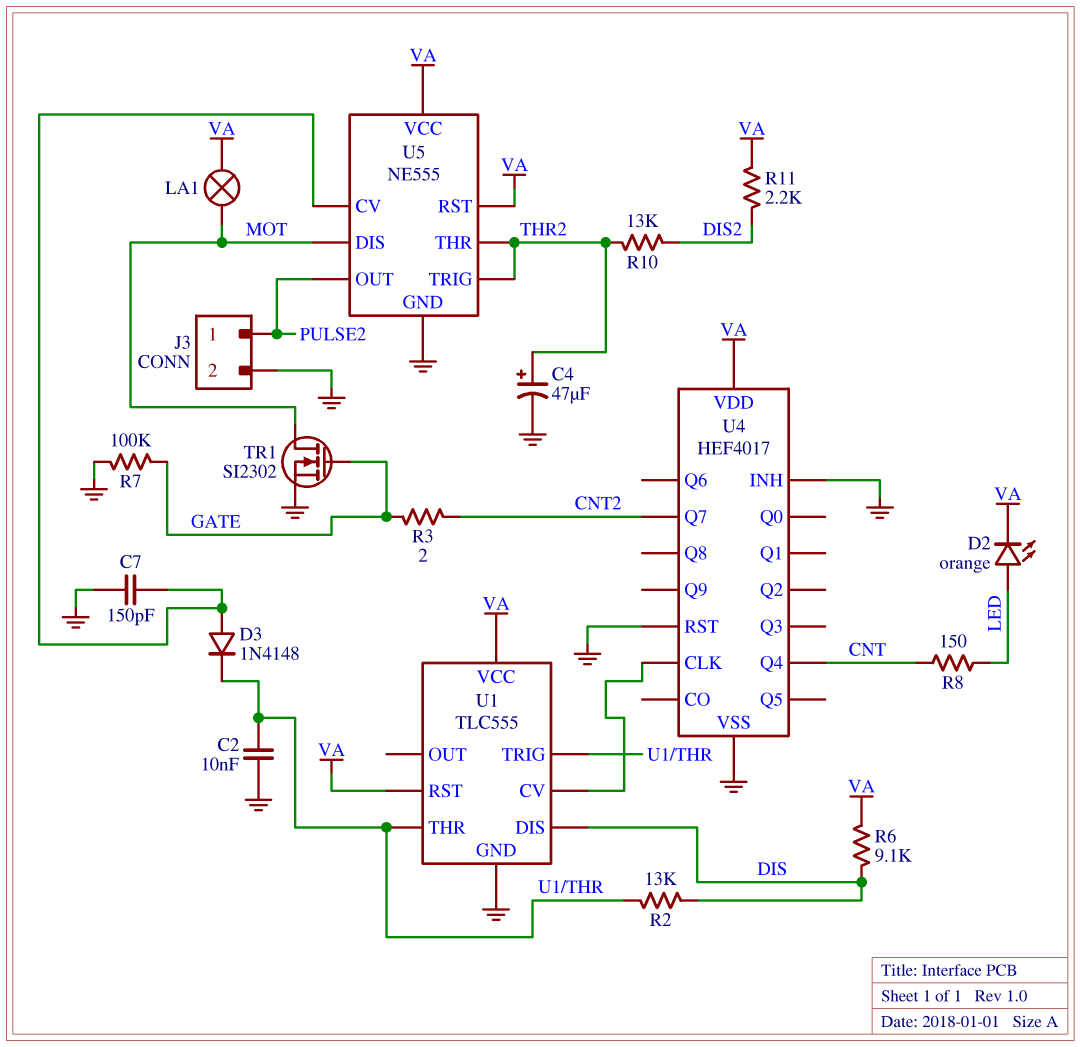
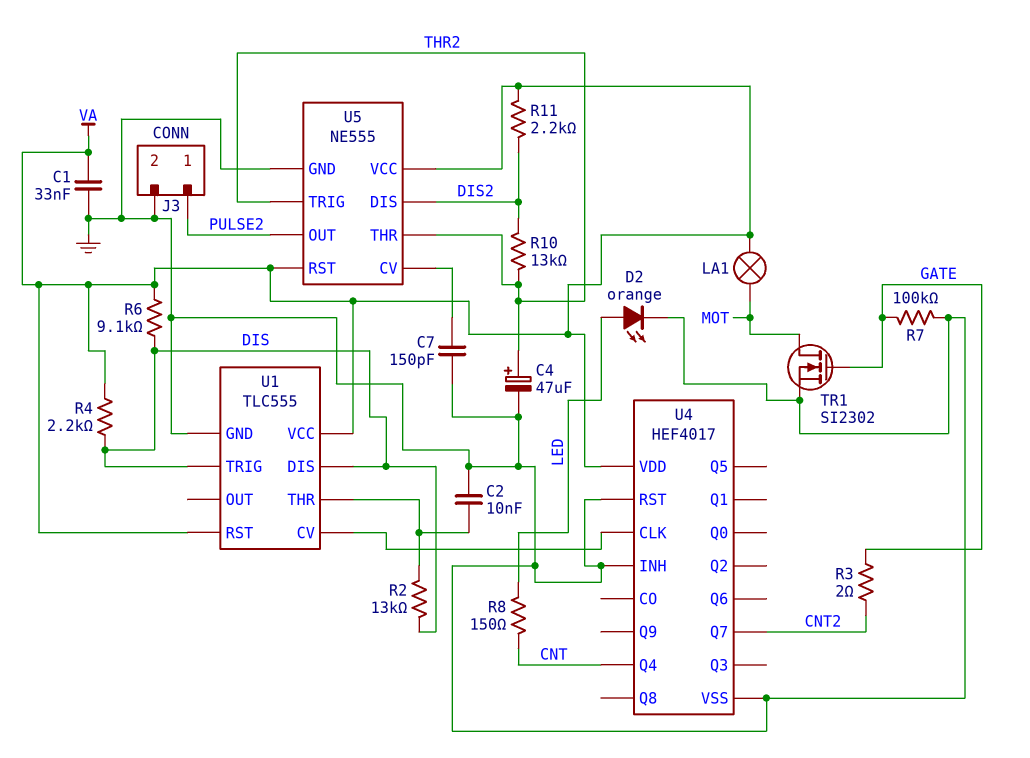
C1: none -> 33nF (GND, VA)
D2: LED orange (A LED, K VA) -> LED orange (A LED, K GND)
D3: diode 1N4148 (A U5/CV, K U1/THR) -> none
R4: none -> 2.2k (DIS, VA)
U1 pin TRIG: U1/THR -> DIS
U5 pin DIS: MOT -> DIS2

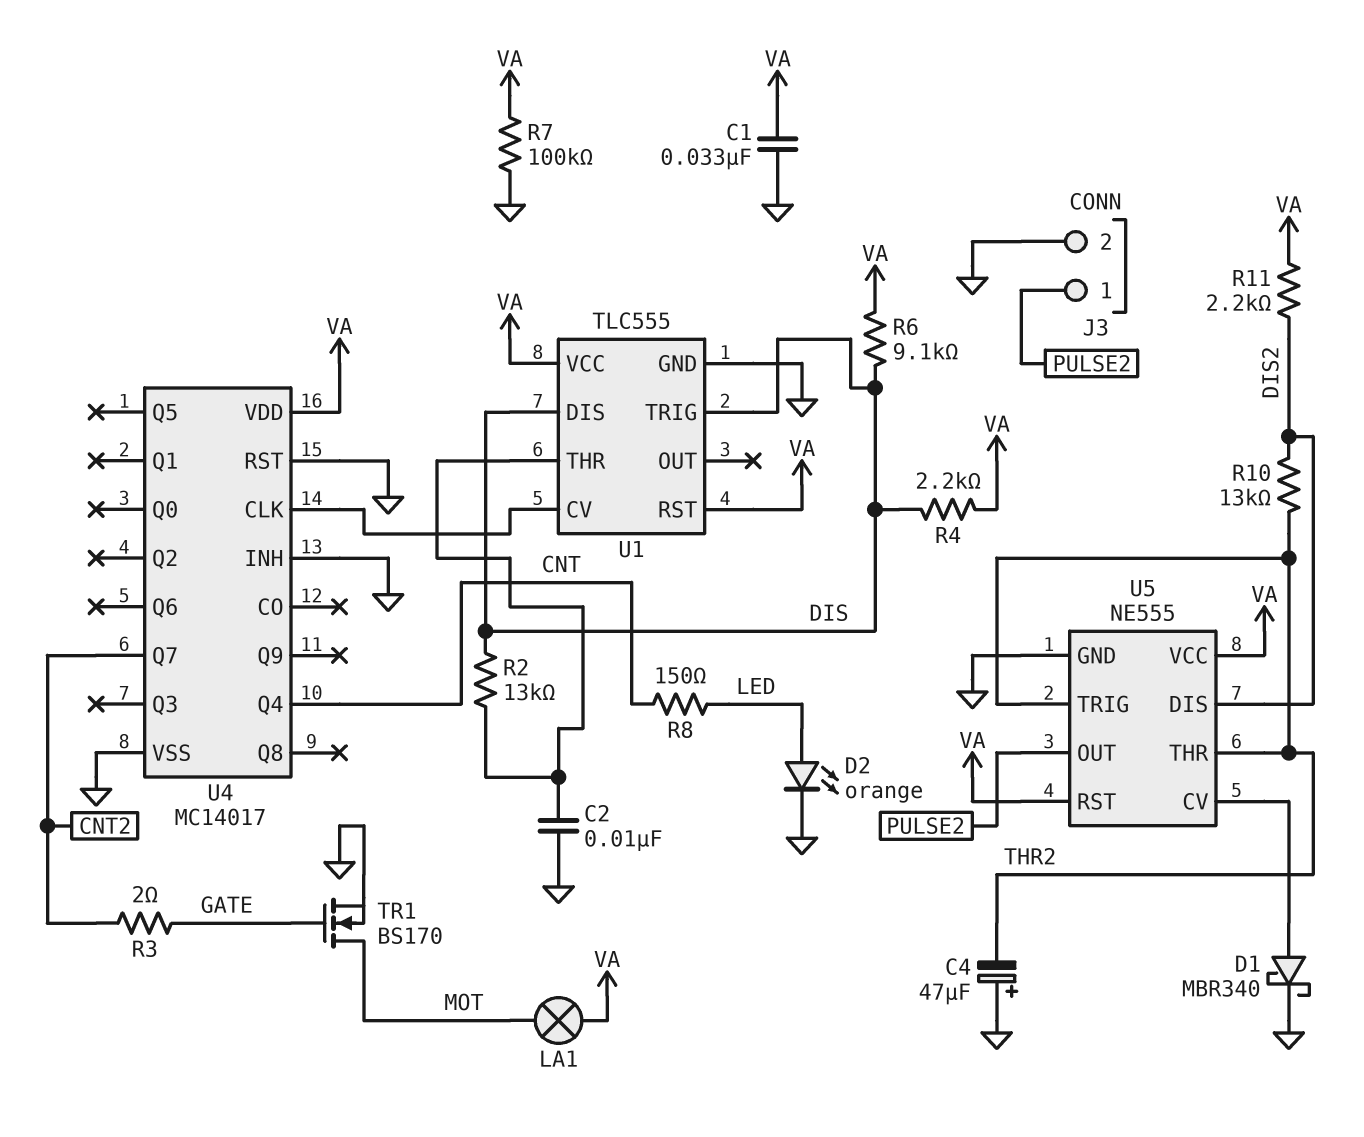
C4: 47uF (plus THR2, minus GND) -> 47uF (plus GND, minus THR2)
C7: 150pF (GND, U5/CV) -> none
D1: none -> schottky MBR340 (A U5/CV, K GND)
R7: 100k (GATE, GND) -> 100k (GND, VA)
TR1: NMOS SI2302 (G GATE, D MOT, S GND) -> NMOS BS170 (G GATE, D MOT, S GND)
U4: HEF4017 -> MC14017

